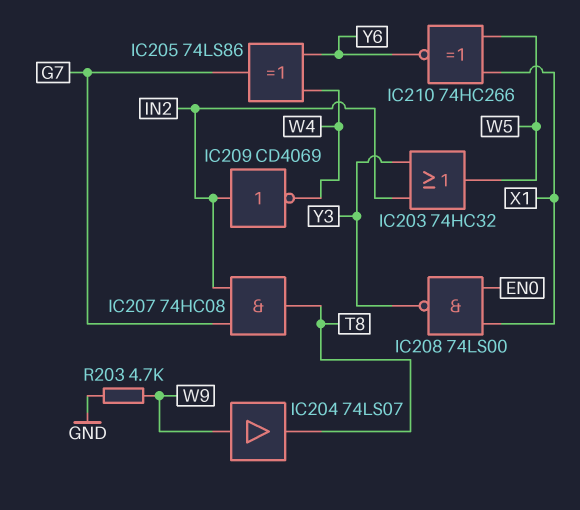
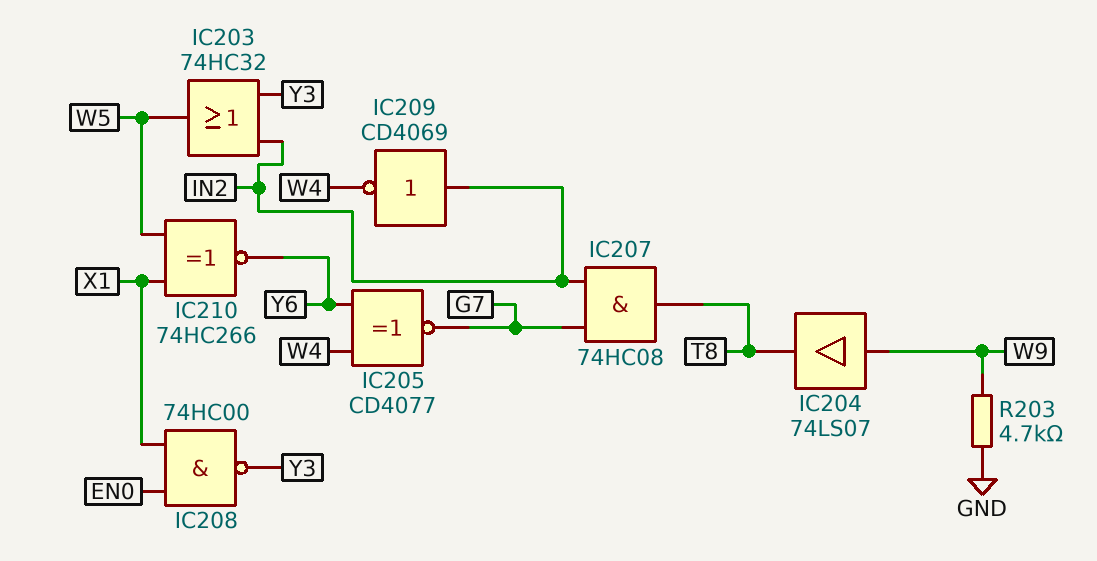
IC205: XOR 74LS86 (in W4, in Y6, out G7) -> XNOR CD4077 (in W4, in Y6, out G7)
IC208: NAND 74LS00 (in EN0, in X1, out Y3) -> NAND 74HC00 (in EN0, in X1, out Y3)

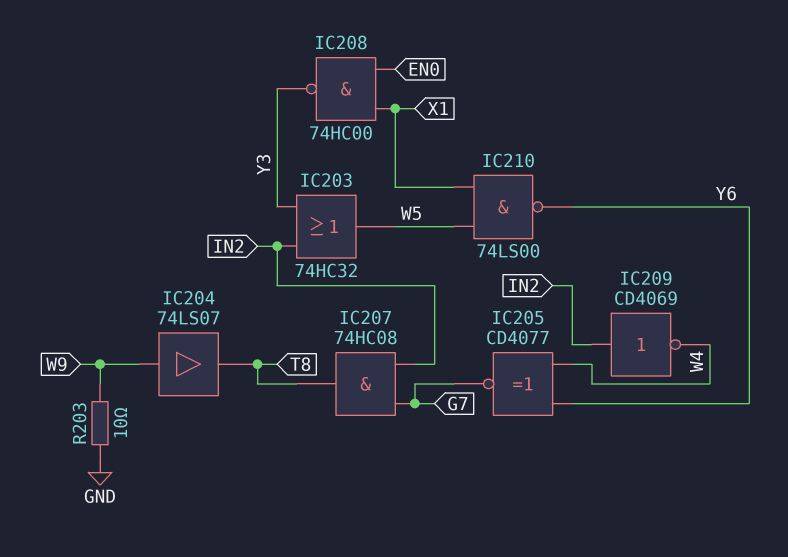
IC210: XNOR 74HC266 (in W5, in X1, out Y6) -> NAND 74LS00 (in W5, in X1, out Y6)
R203: 4.7k (GND, W9) -> 10 (GND, W9)

